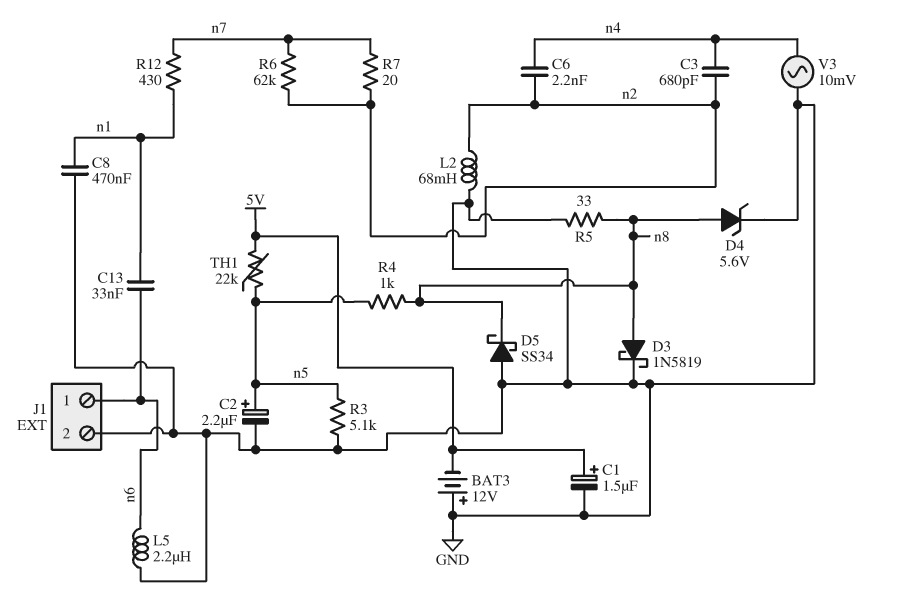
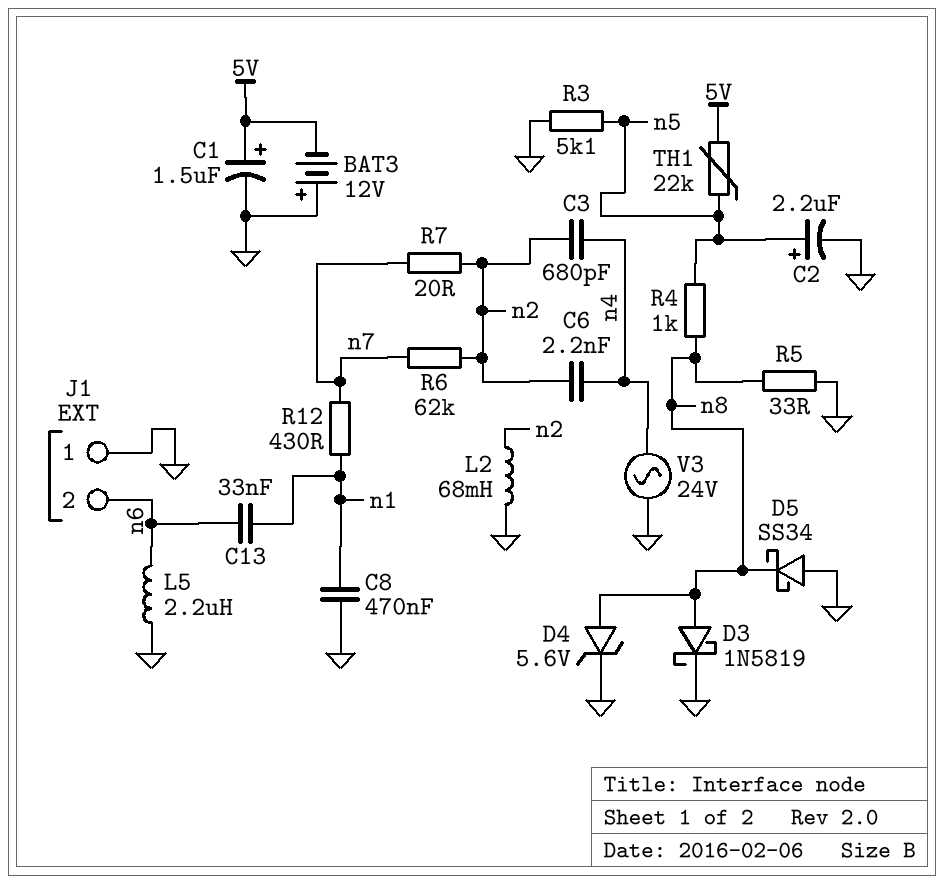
J1 pin 1: n6 -> GND
J1 pin 2: GND -> n6
V3: AC 10mV (GND, n4) -> AC 24V (GND, n4)

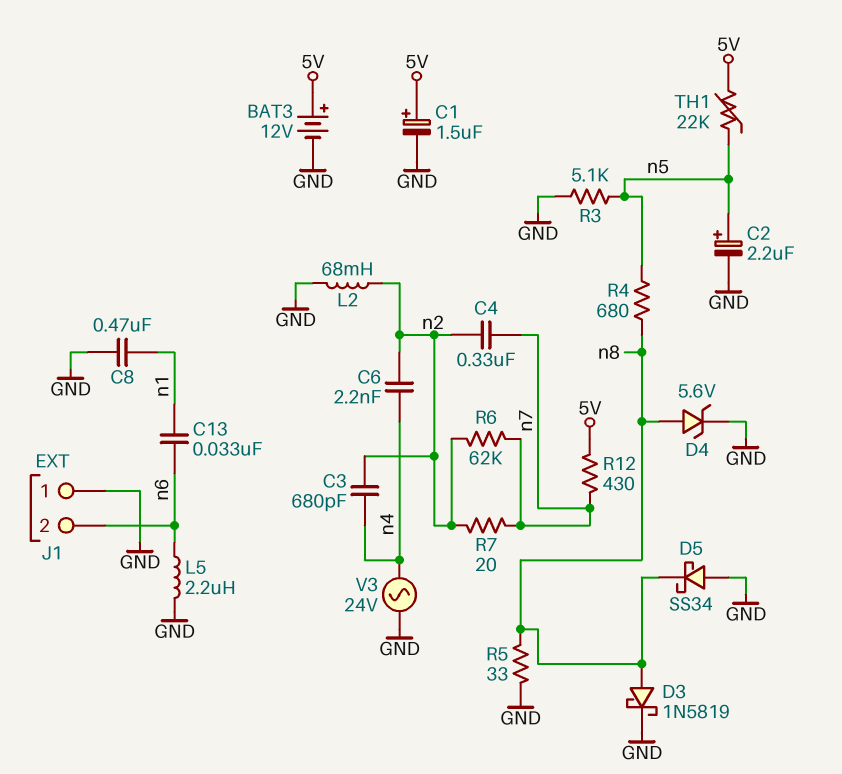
BAT3: 12V (plus GND, minus 5V) -> 12V (plus 5V, minus GND)
C4: none -> 330nF (n2, n7)
R4: 1k (n5, n8) -> 680 (n5, n8)
R12: 430 (n1, n7) -> 430 (5V, n7)

